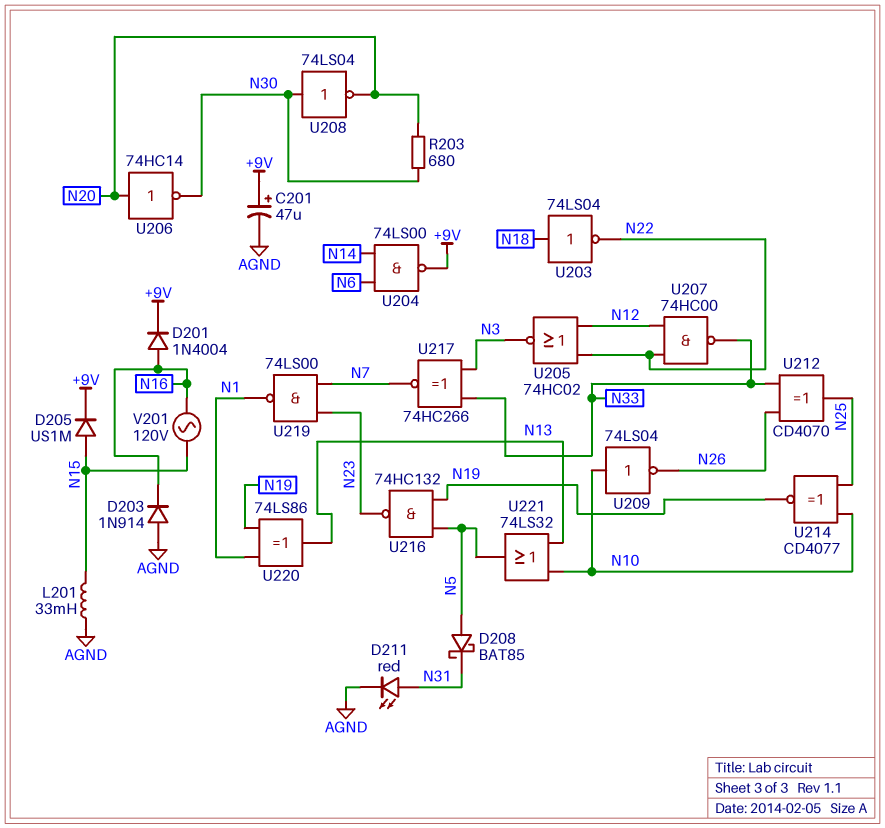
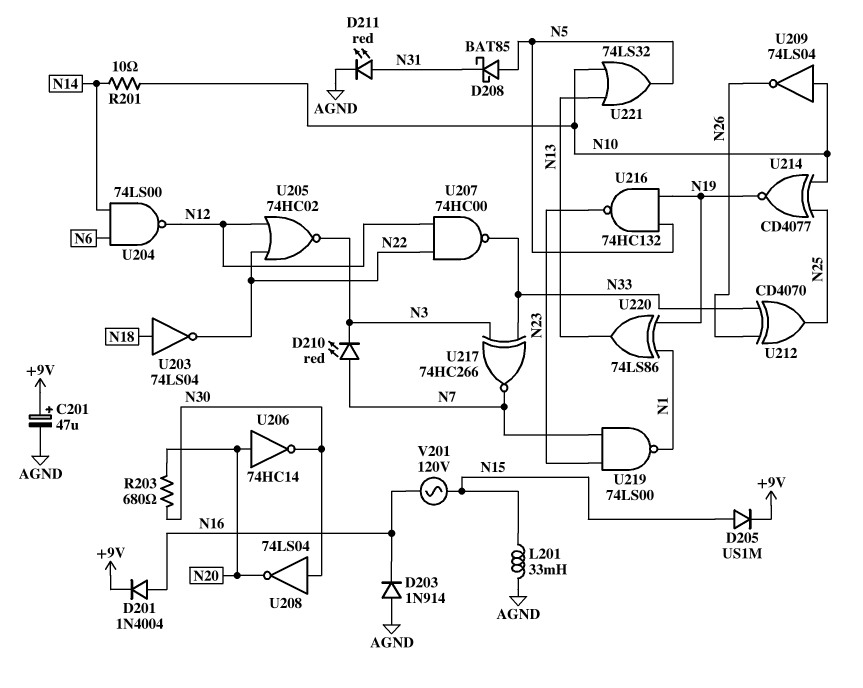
D210: none -> LED red (A N7, K N3)
R201: none -> 10 (N10, N14)
U204: NAND 74LS00 (in N6, in N14, out +9V) -> NAND 74LS00 (in N6, in N14, out N12)

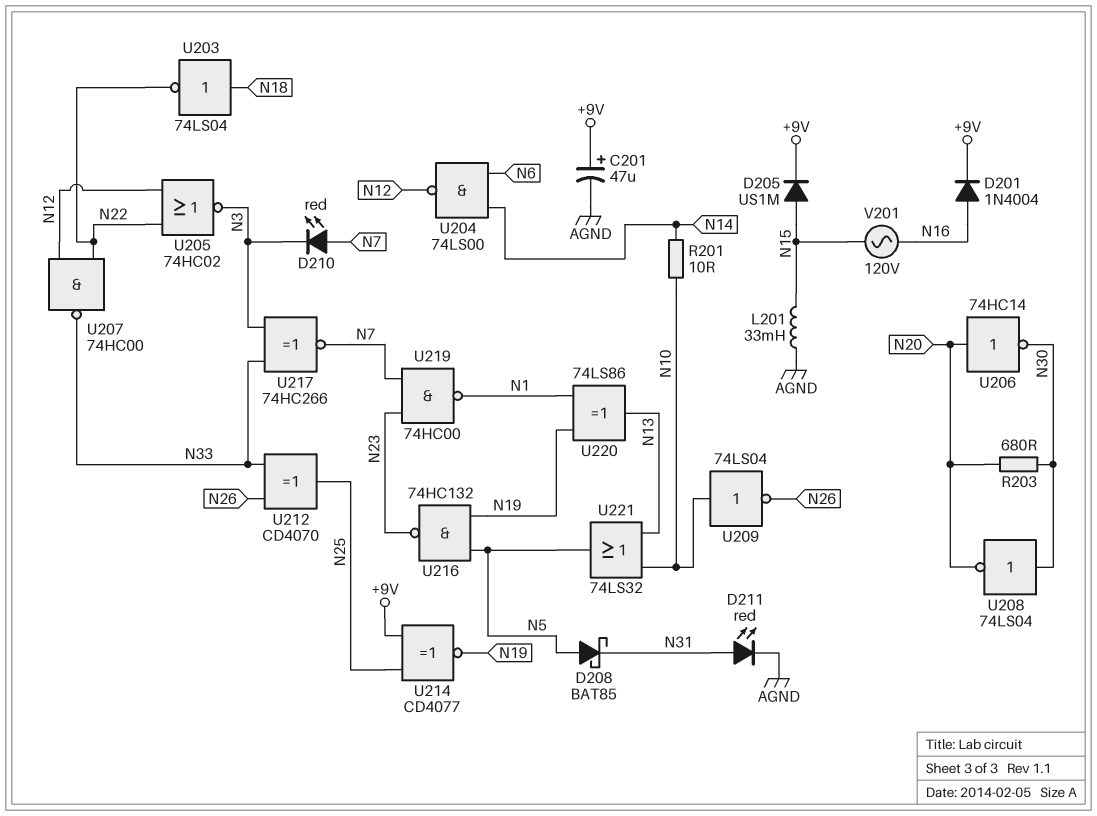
D203: diode 1N914 (A AGND, K N16) -> none
U214: XNOR CD4077 (in N10, in N25, out N19) -> XNOR CD4077 (in +9V, in N25, out N19)
U219: NAND 74LS00 (in N7, in N23, out N1) -> NAND 74HC00 (in N7, in N23, out N1)

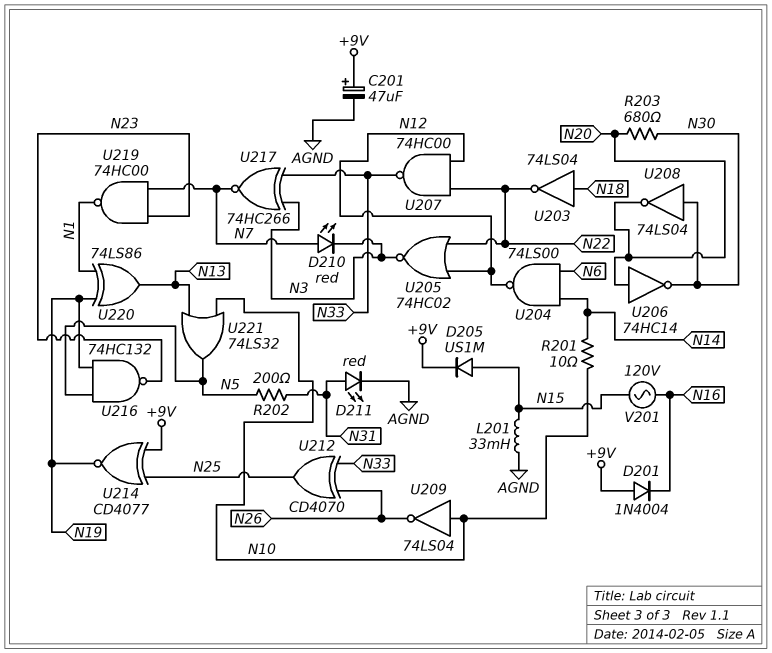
D201: diode 1N4004 (A N16, K +9V) -> diode 1N4004 (A +9V, K N16)
D208: schottky BAT85 (A N5, K N31) -> none
R202: none -> 200 (N5, N31)

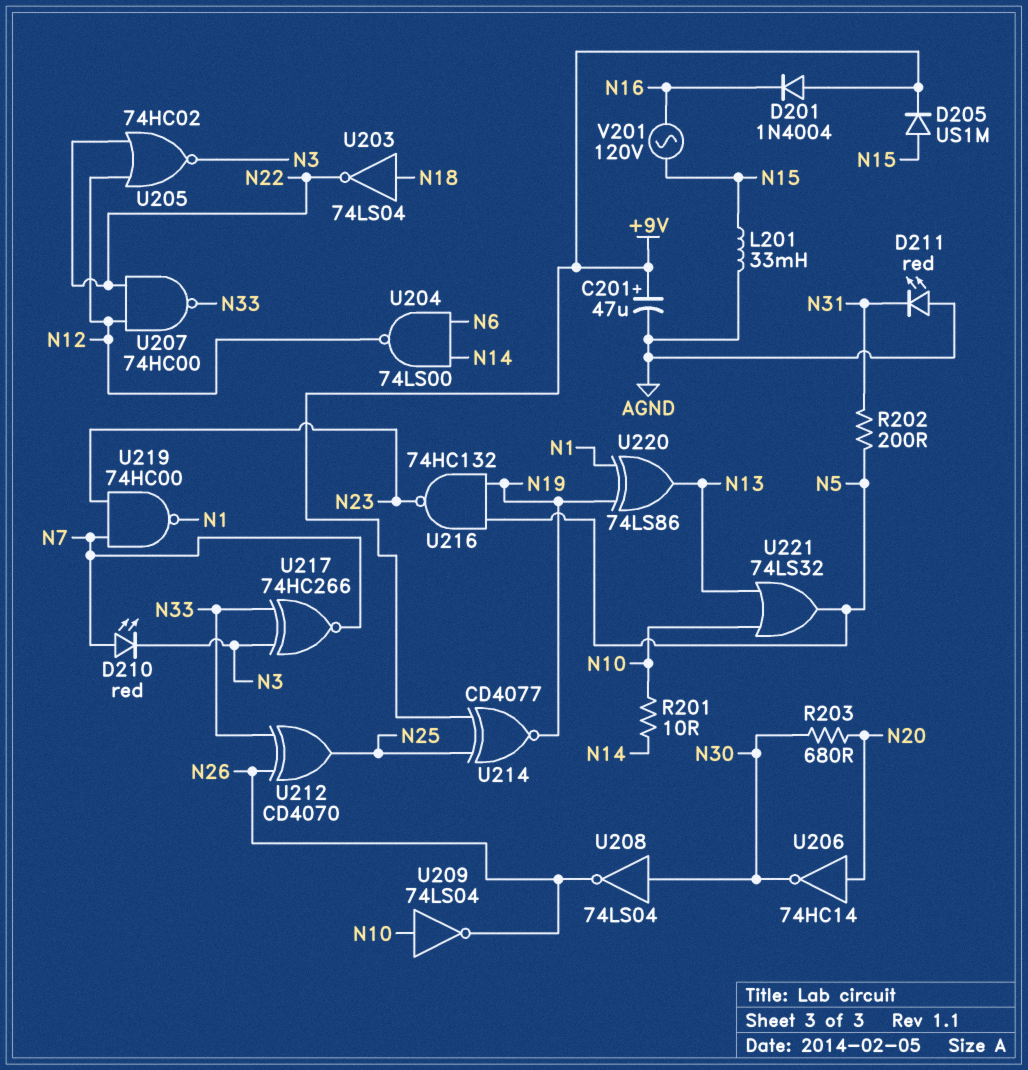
D211: LED red (A N31, K AGND) -> LED red (A AGND, K N31)
U208: NOT 74LS04 (in N30, out N20) -> NOT 74LS04 (in N30, out N26)

